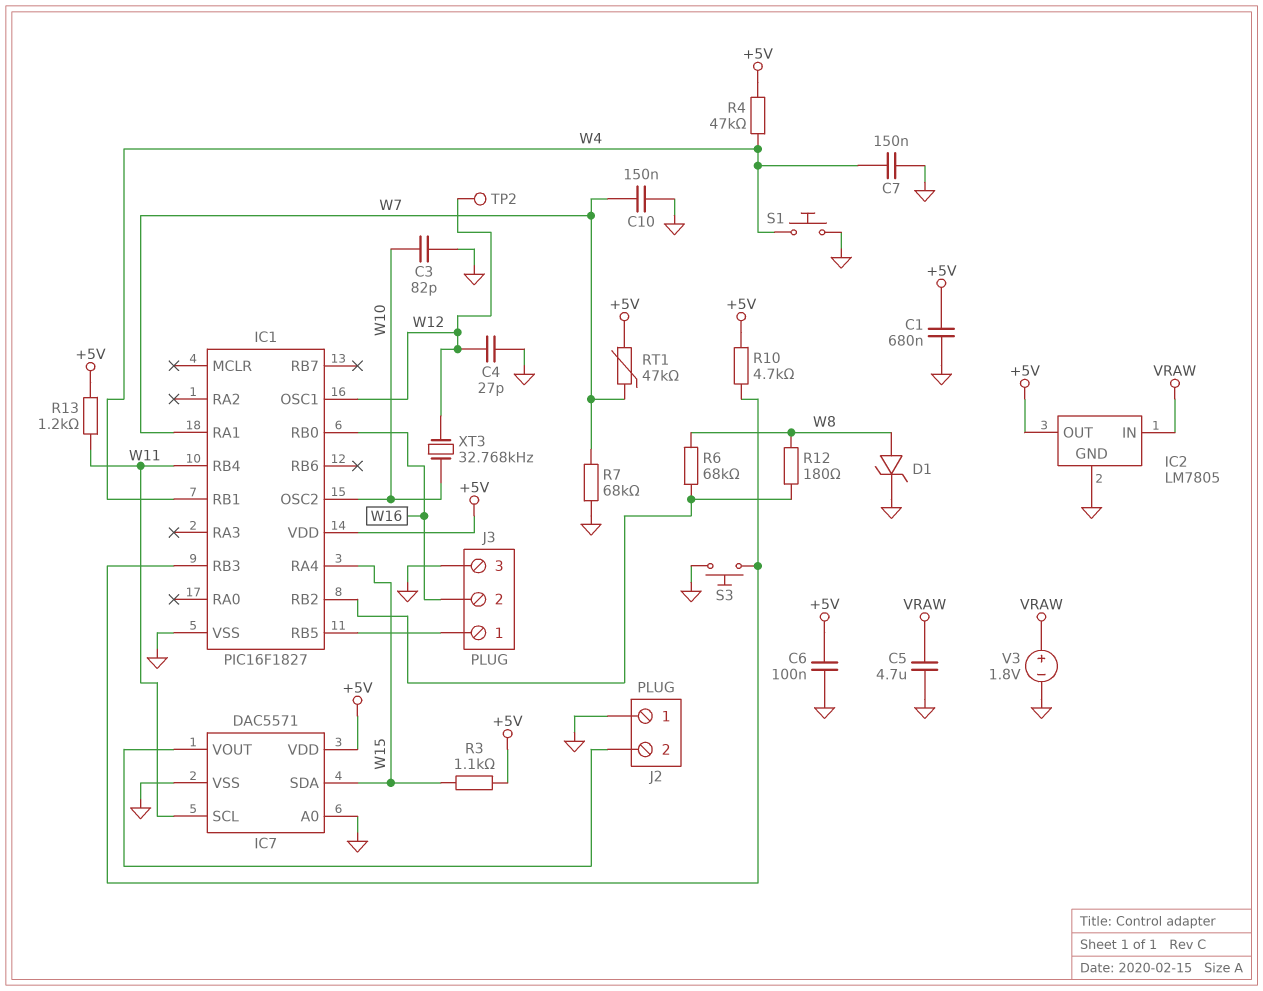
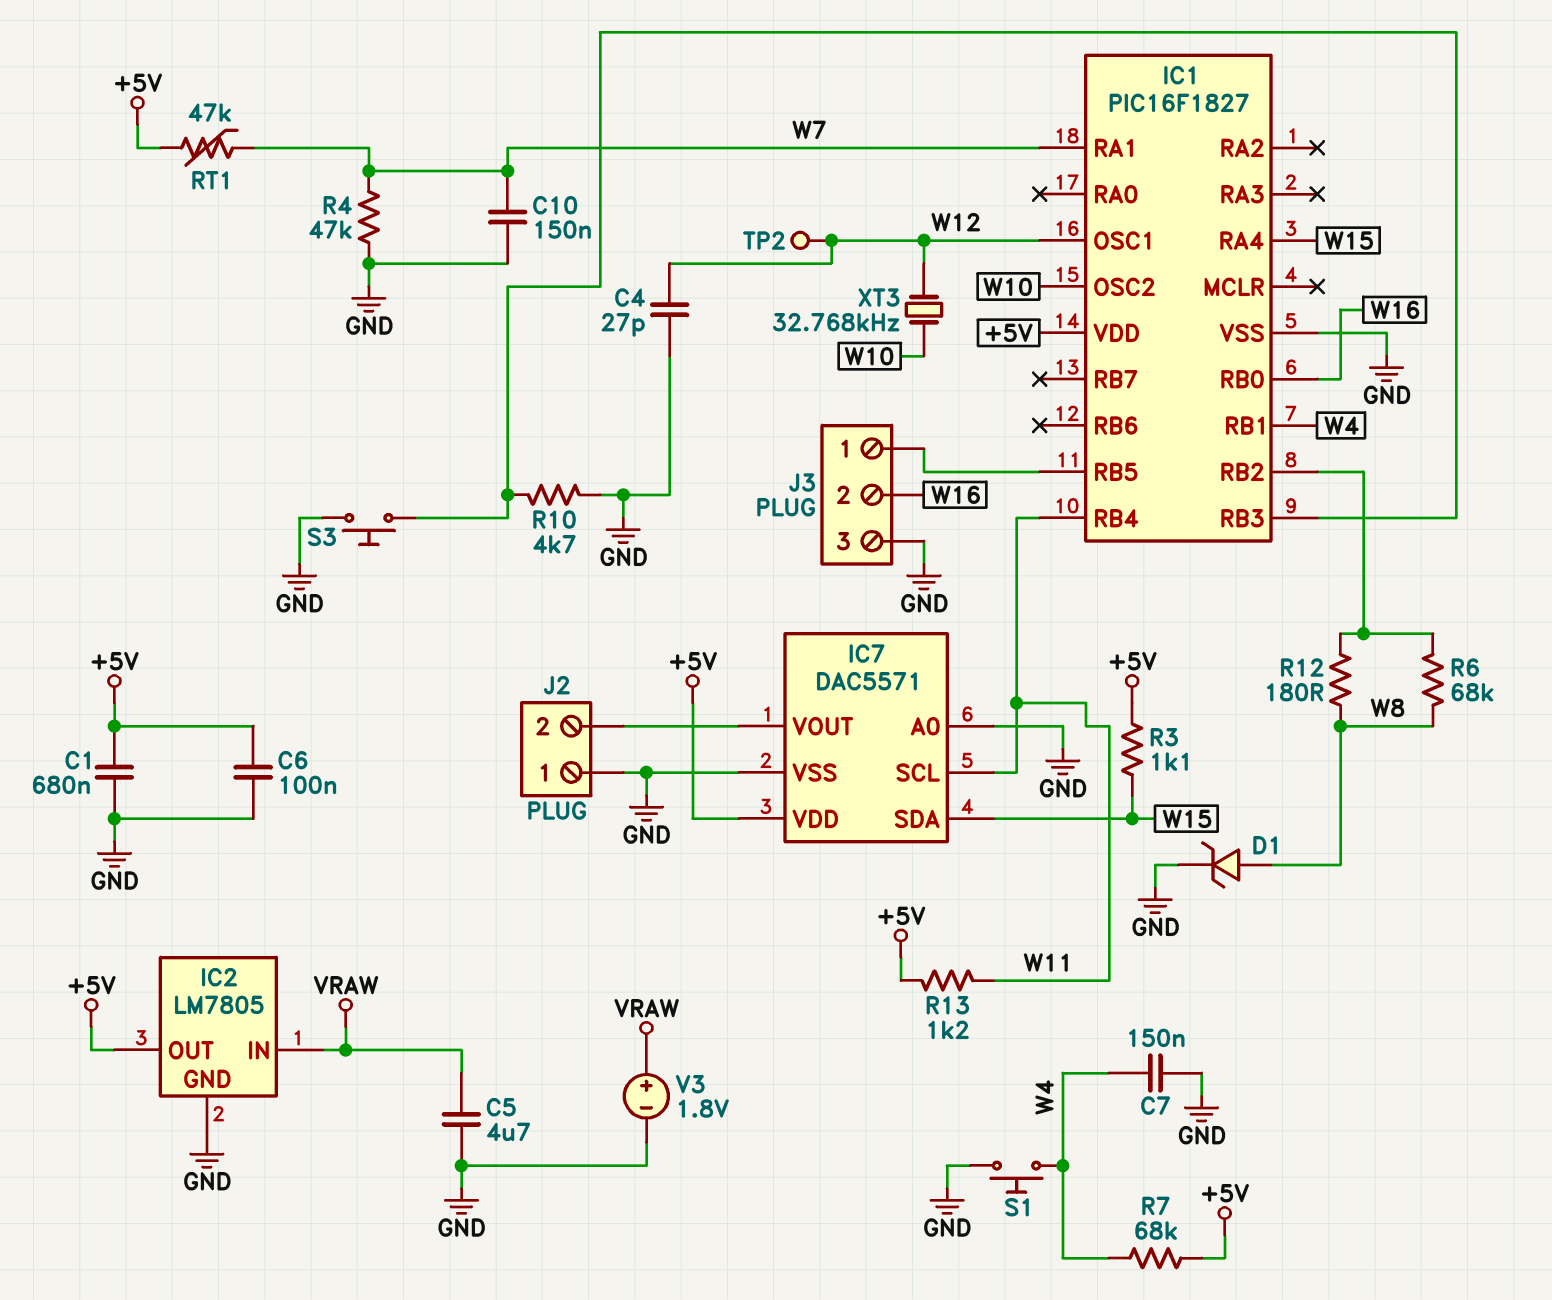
C3: 82pF (GND, W10) -> none
R4: 47k (+5V, W4) -> 47k (GND, W7)
R7: 68k (GND, W7) -> 68k (+5V, W4)
R10: 4.7k (+5V, IC1/RB3) -> 4.7k (GND, IC1/RB3)

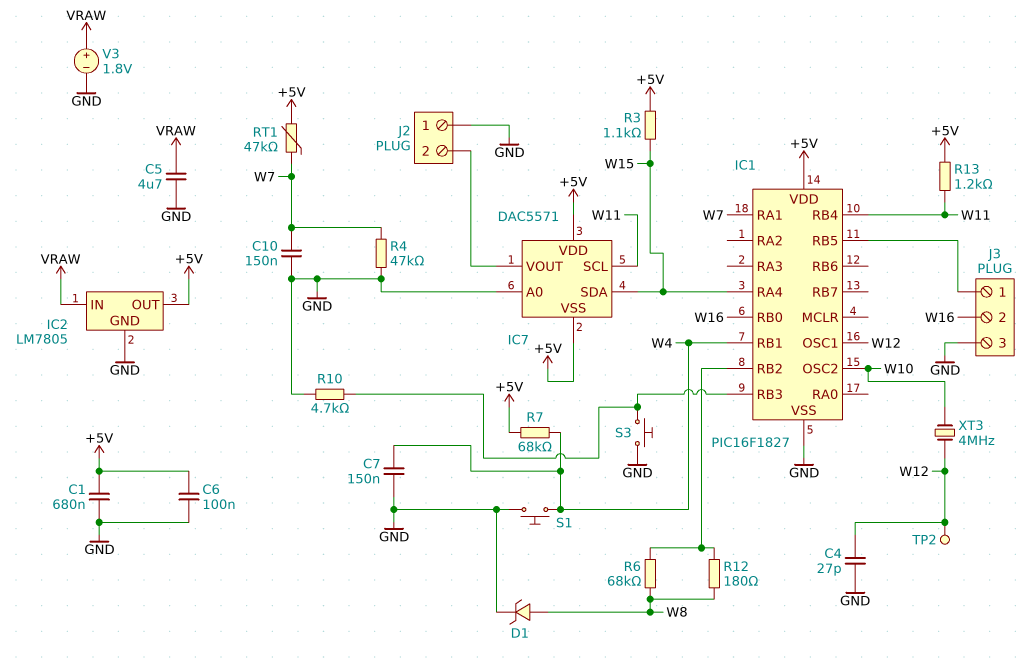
IC7 pin VSS: GND -> +5V
XT3: 32.768kHz (W10, W12) -> 4MHz (W10, W12)

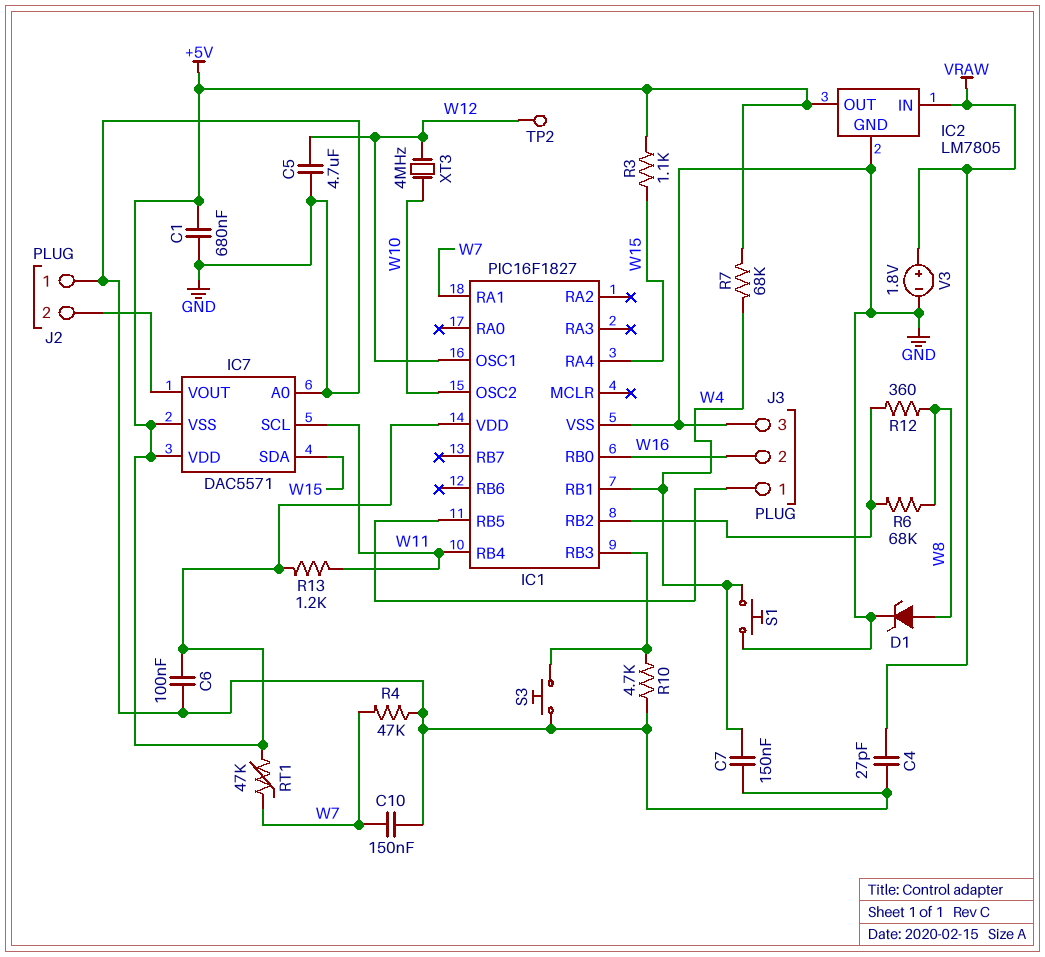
C4: 27pF (GND, W12) -> 27pF (GND, VRAW)
C5: 4.7uF (GND, VRAW) -> 4.7uF (GND, W12)
R12: 180 (IC1/RB2, W8) -> 360 (IC1/RB2, W8)

